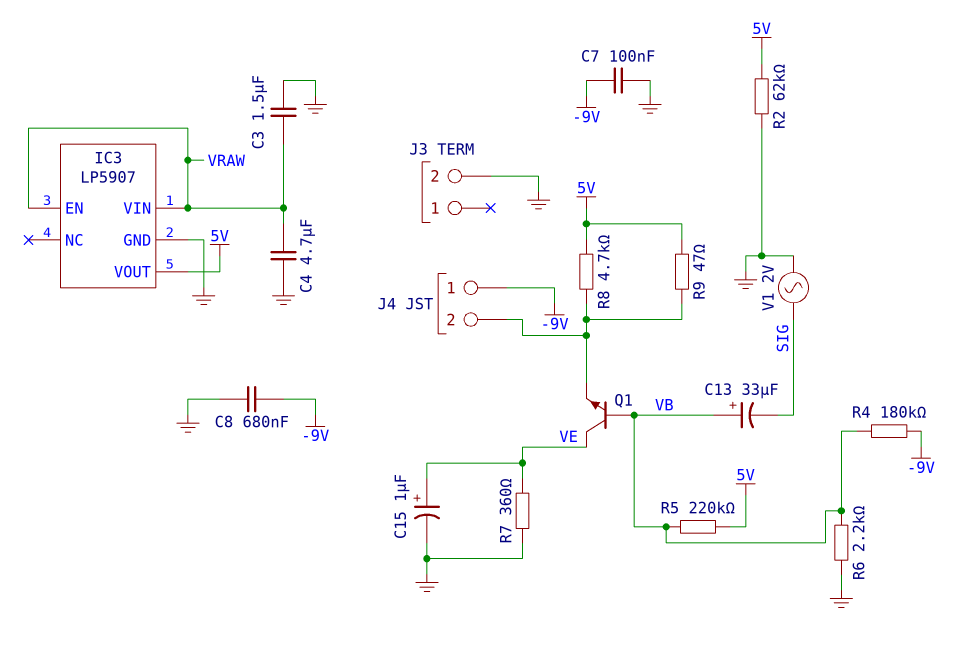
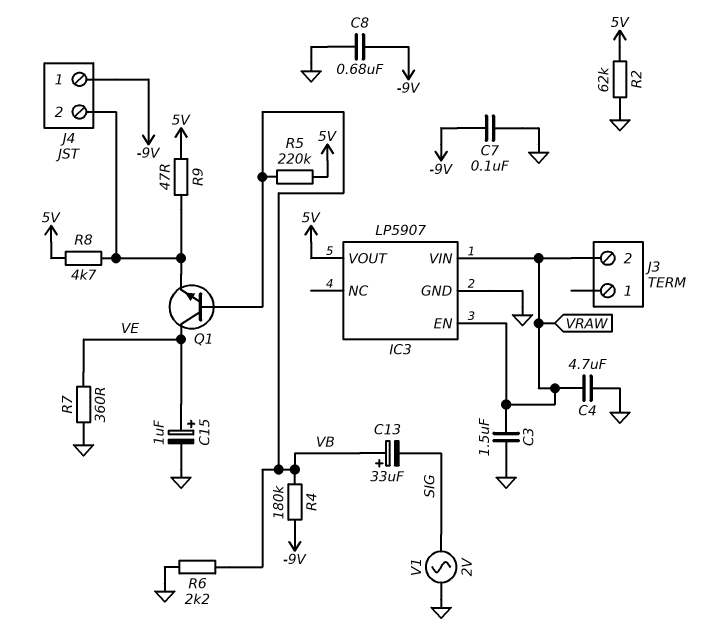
J3 pin 2: GND -> VRAW

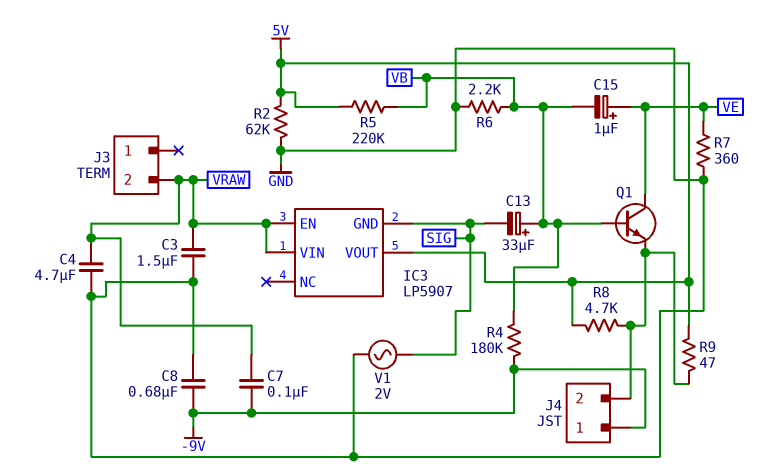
C7: 100nF (-9V, GND) -> 100nF (-9V, VRAW)
C15: 1uF (plus VE, minus GND) -> 1uF (plus VE, minus VB)
IC3 pin GND: GND -> SIG

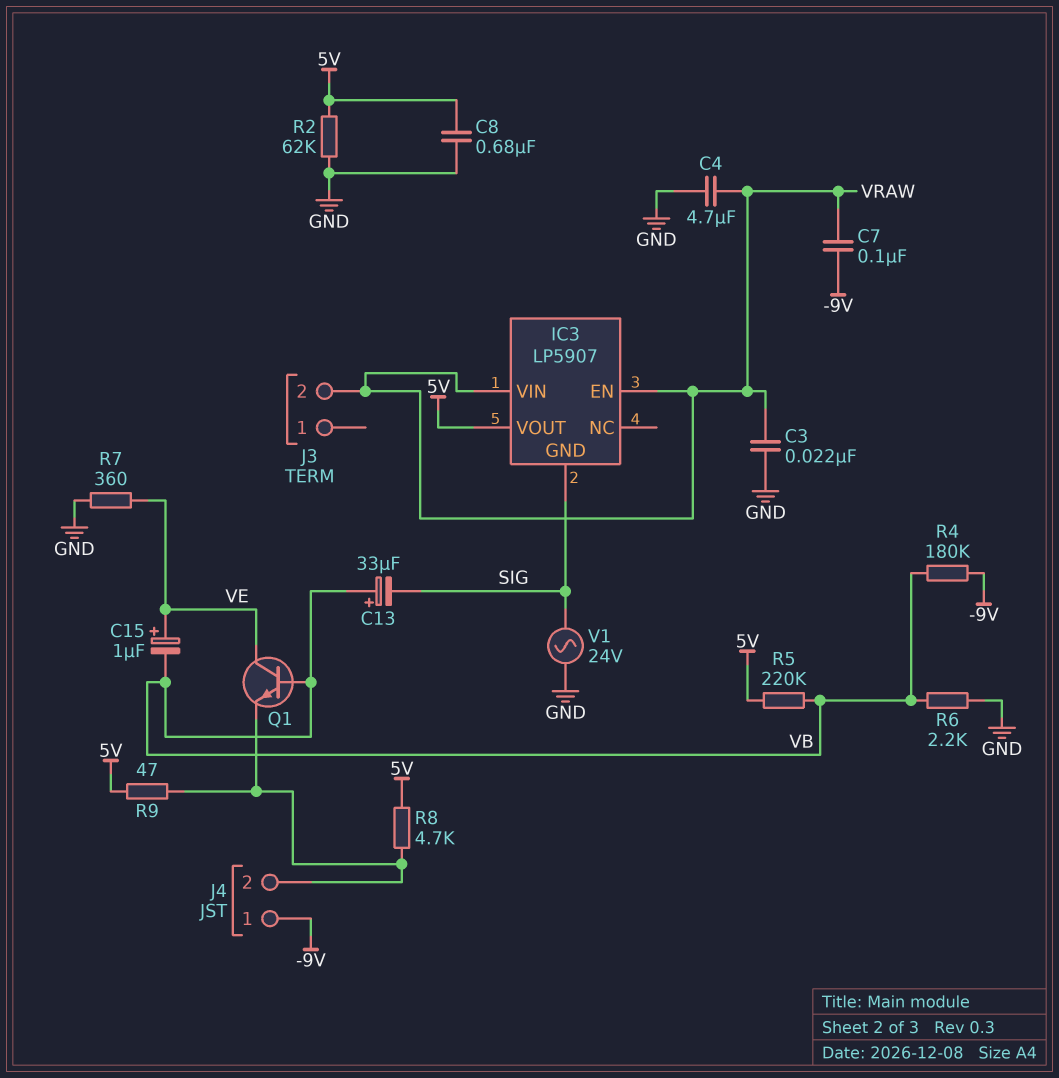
C3: 1.5uF (GND, VRAW) -> 22nF (GND, VRAW)
C8: 680nF (-9V, GND) -> 680nF (5V, GND)
V1: AC 2V (GND, SIG) -> AC 24V (GND, SIG)

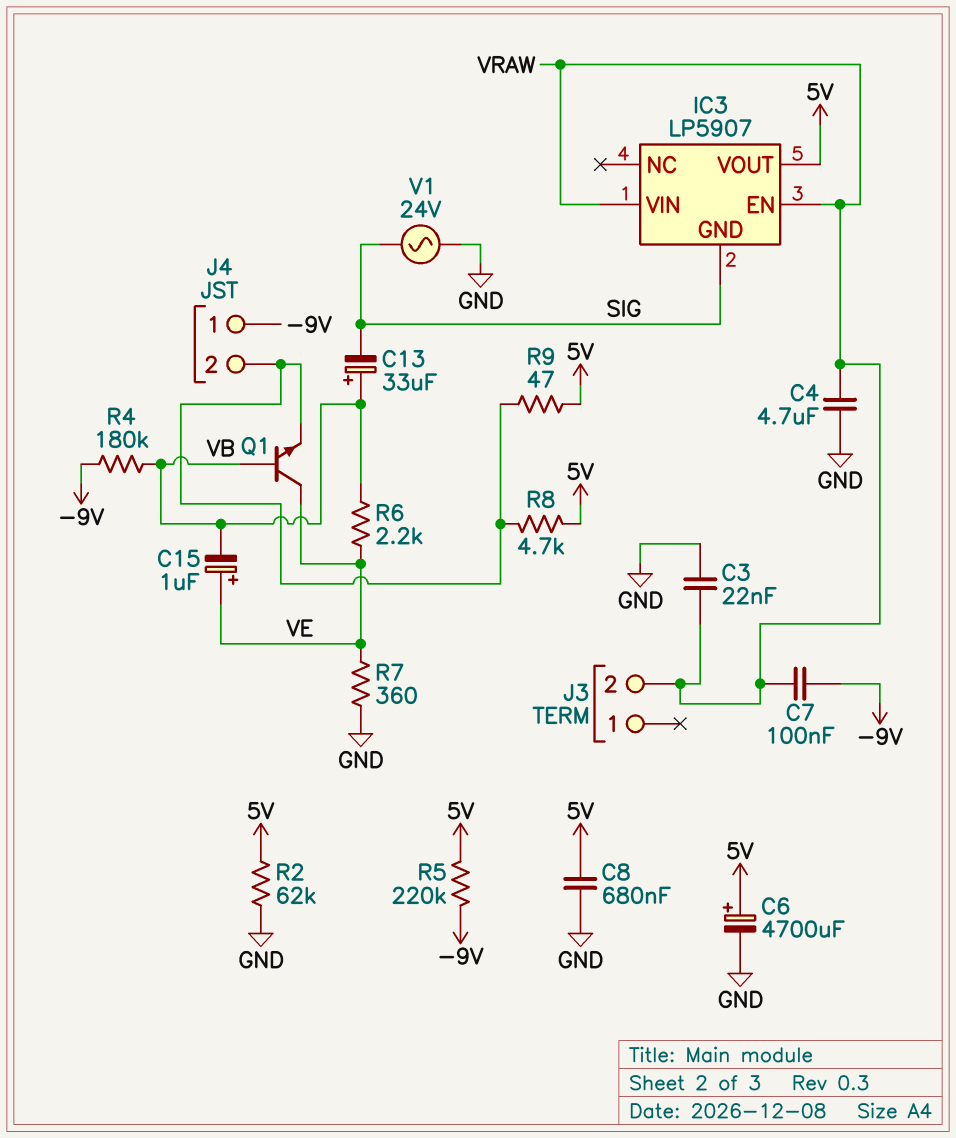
C6: none -> 4700uF (plus 5V, minus GND)
R5: 220k (5V, VB) -> 220k (-9V, 5V)
R6: 2.2k (GND, VB) -> 2.2k (VB, VE)

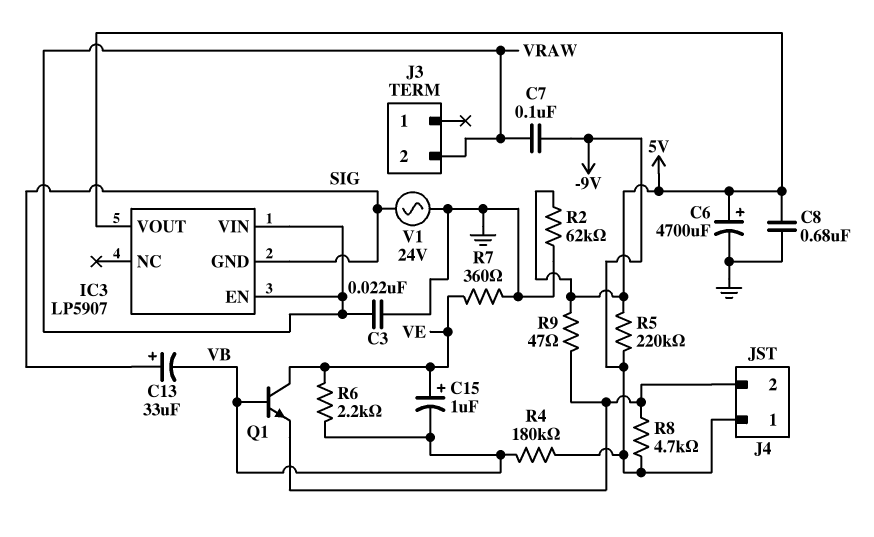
C4: 4.7uF (GND, VRAW) -> none
C13: 33uF (plus VB, minus SIG) -> 33uF (plus SIG, minus VB)
R8: 4.7k (5V, J4/2) -> 4.7k (-9V, J4/2)

